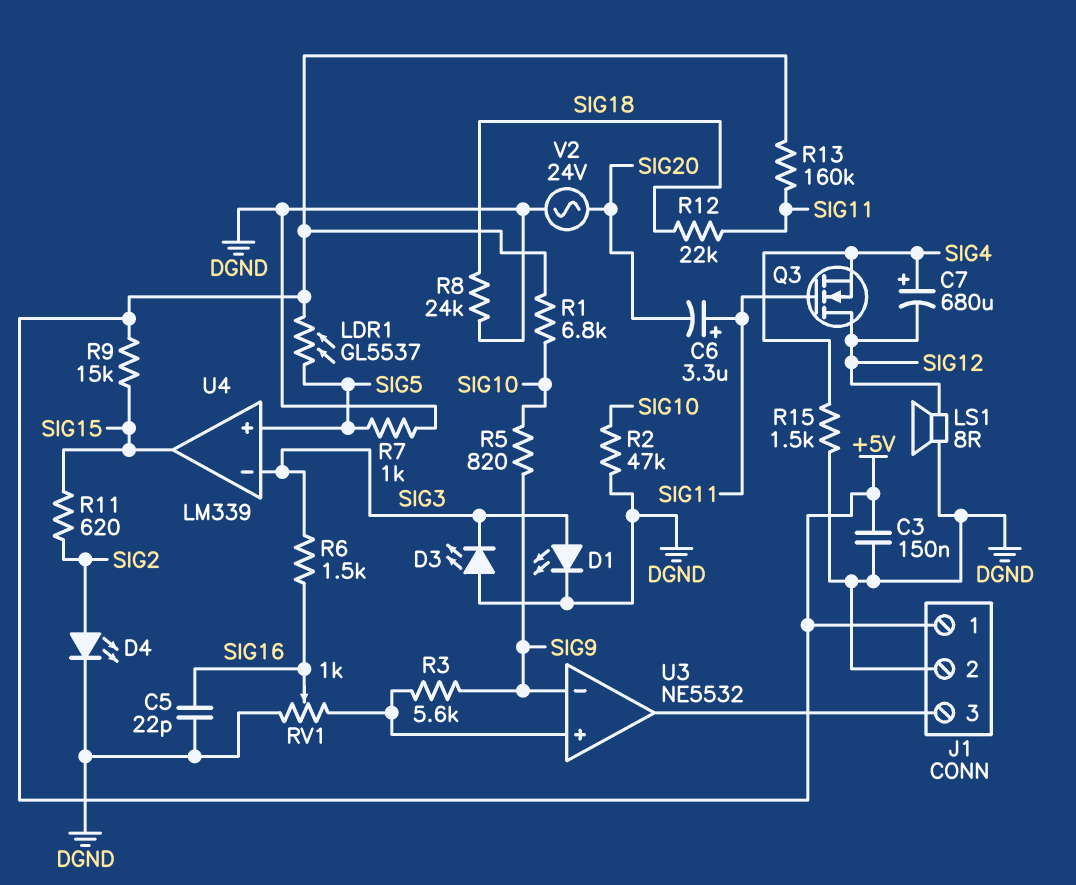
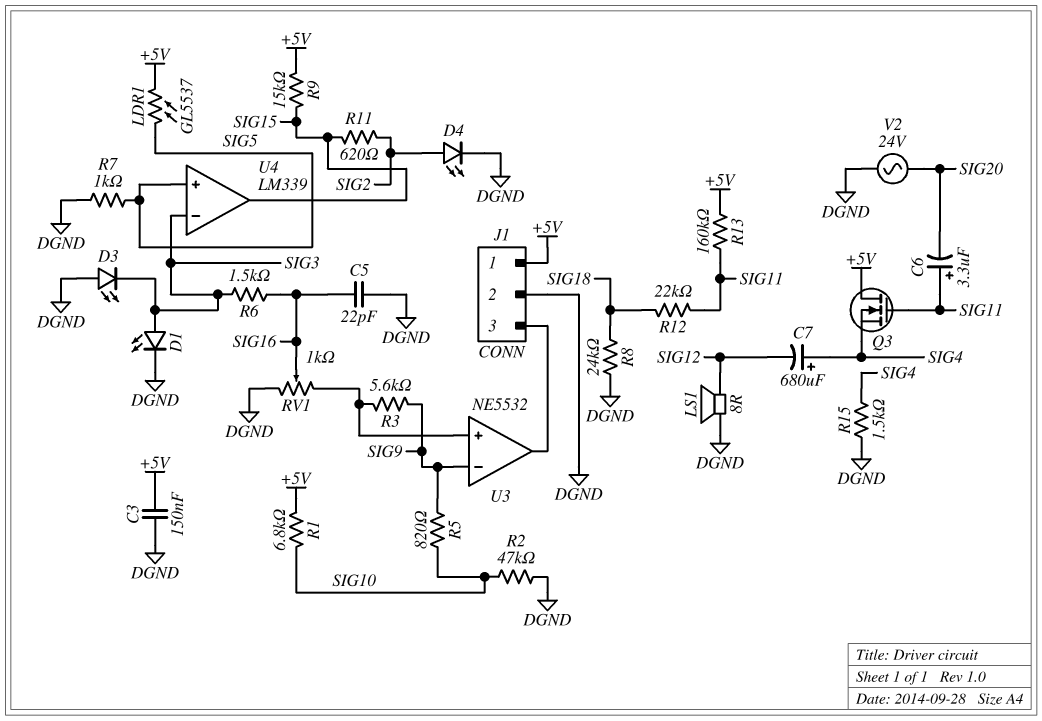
Q3: NMOS (G SIG11, D SIG12, S SIG4) -> NMOS (G SIG11, D +5V, S SIG4)

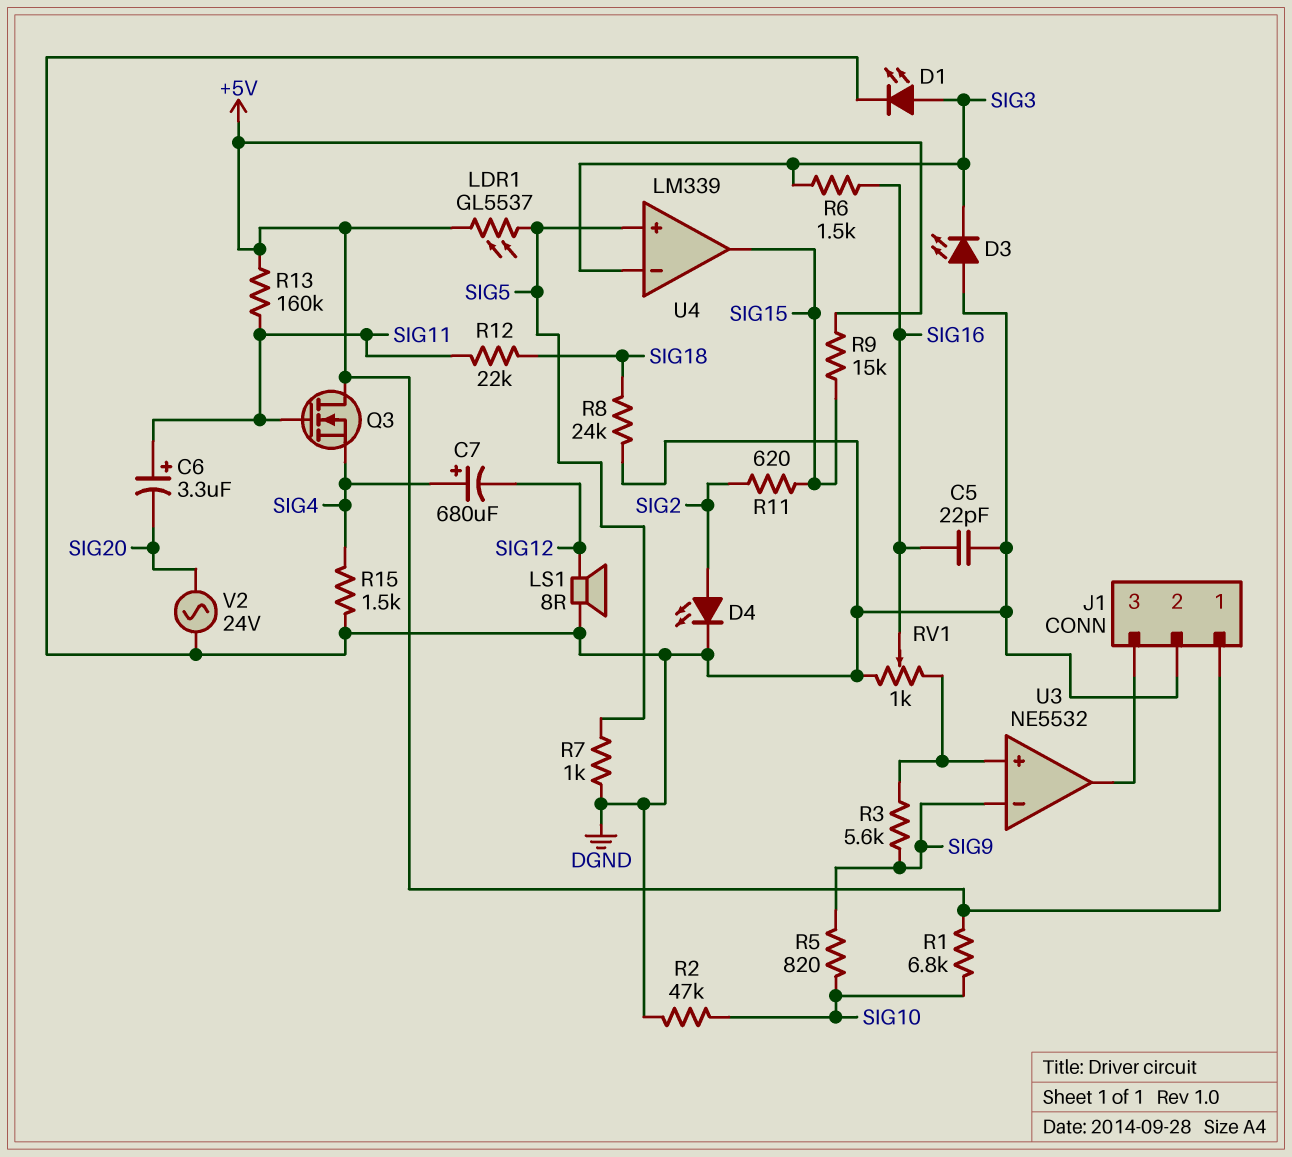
C3: 150nF (+5V, DGND) -> none

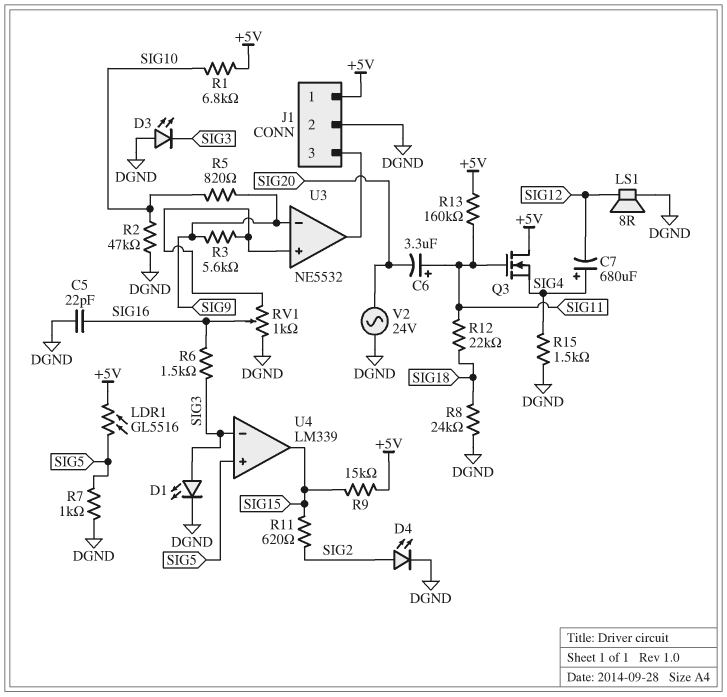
LDR1: GL5537 (+5V, SIG5) -> GL5516 (+5V, SIG5)

